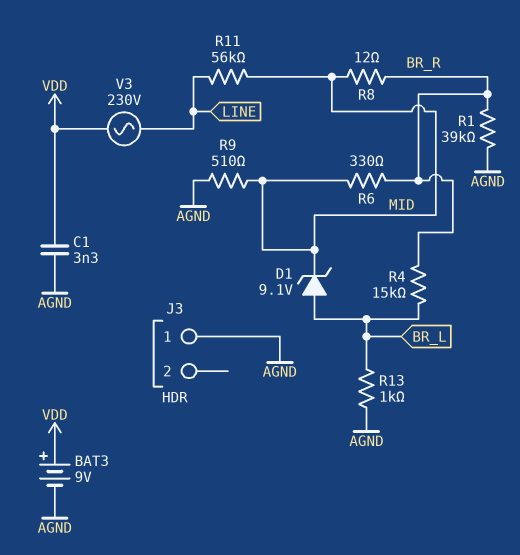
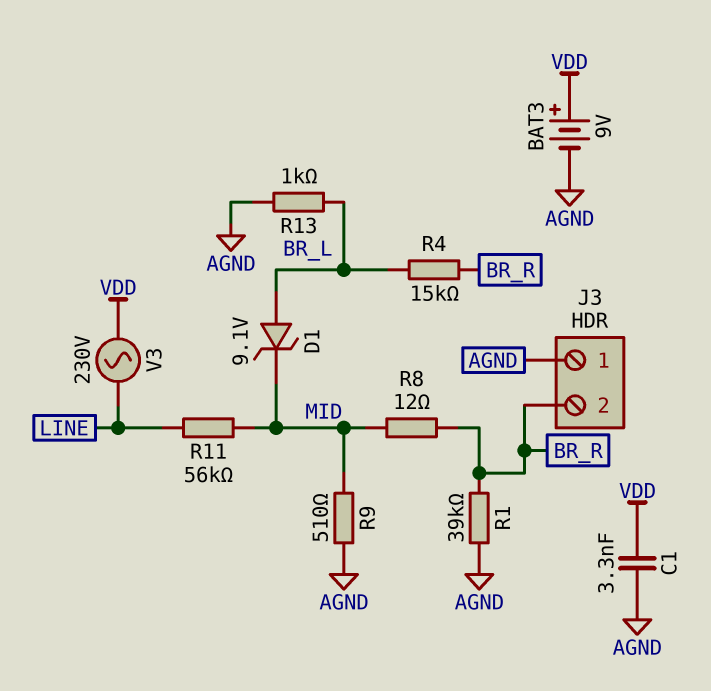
J3 pin 2: none -> BR_R
R6: 330 (BR_R, MID) -> none

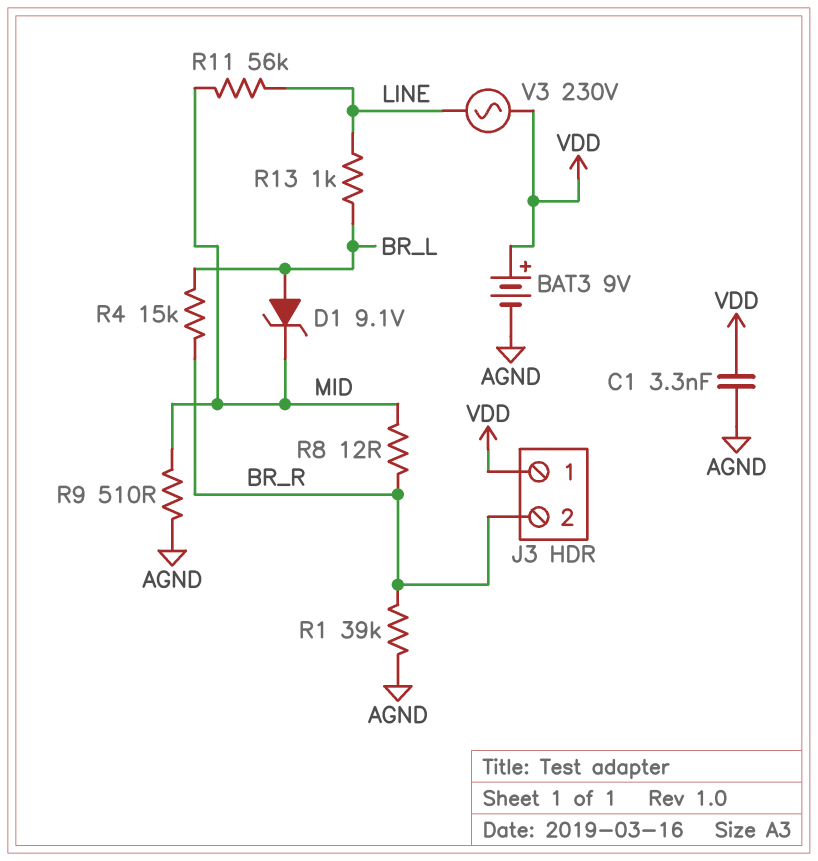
J3 pin 1: AGND -> VDD
R13: 1k (AGND, BR_L) -> 1k (BR_L, LINE)

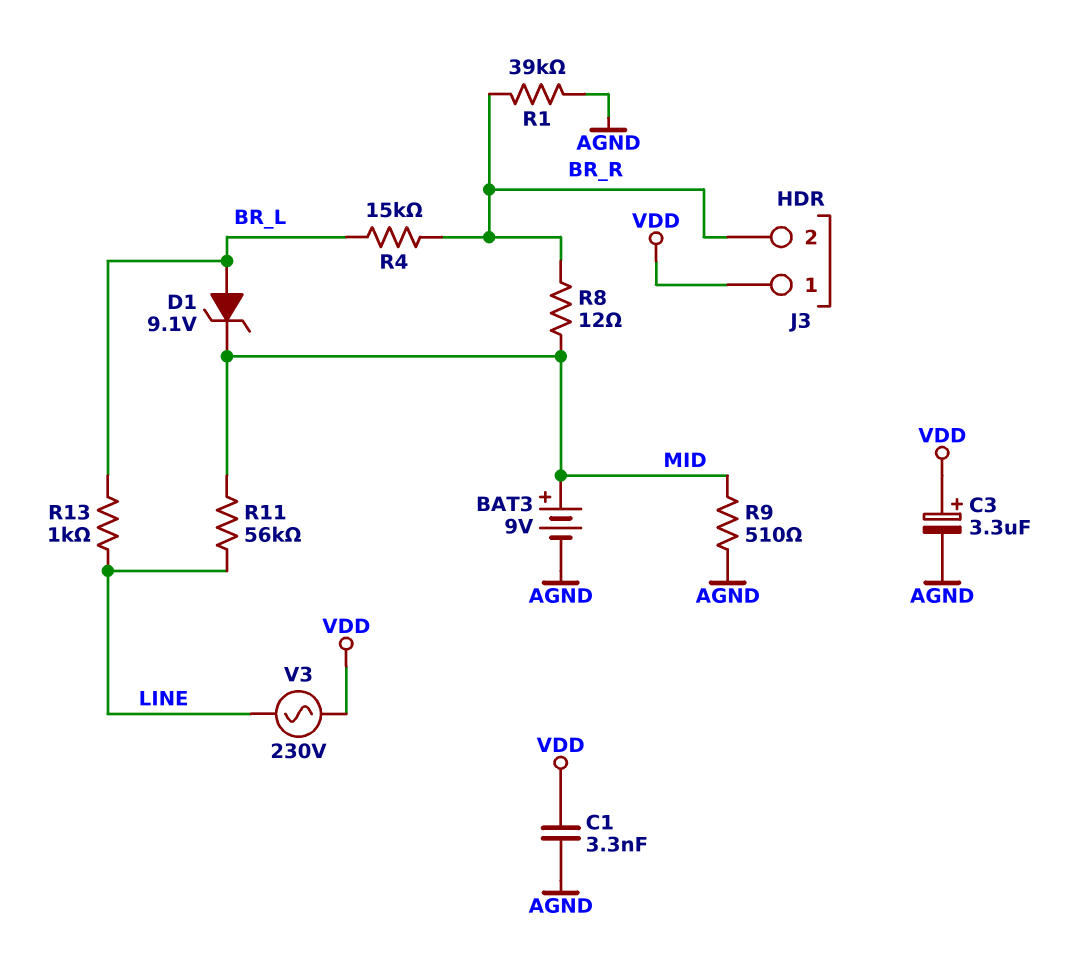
BAT3: 9V (plus VDD, minus AGND) -> 9V (plus MID, minus AGND)
C3: none -> 3.3uF (plus VDD, minus AGND)

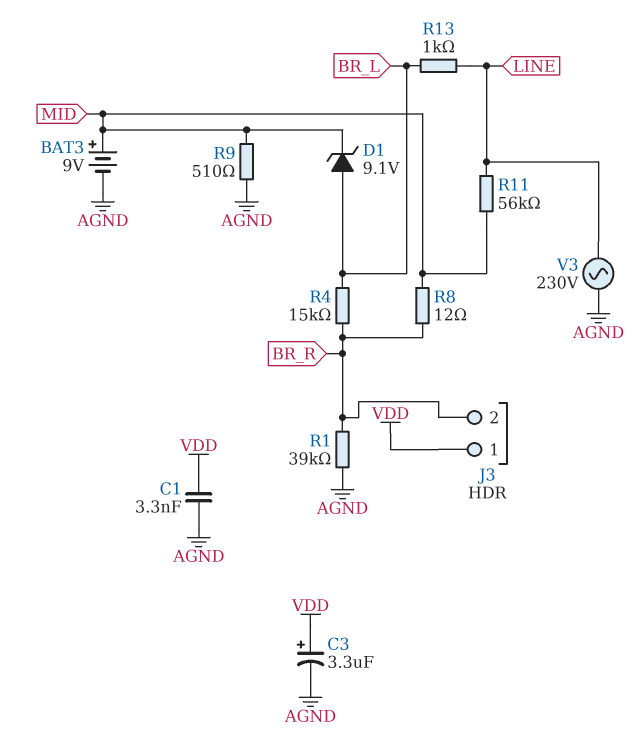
V3: AC 230V (LINE, VDD) -> AC 230V (AGND, LINE)

